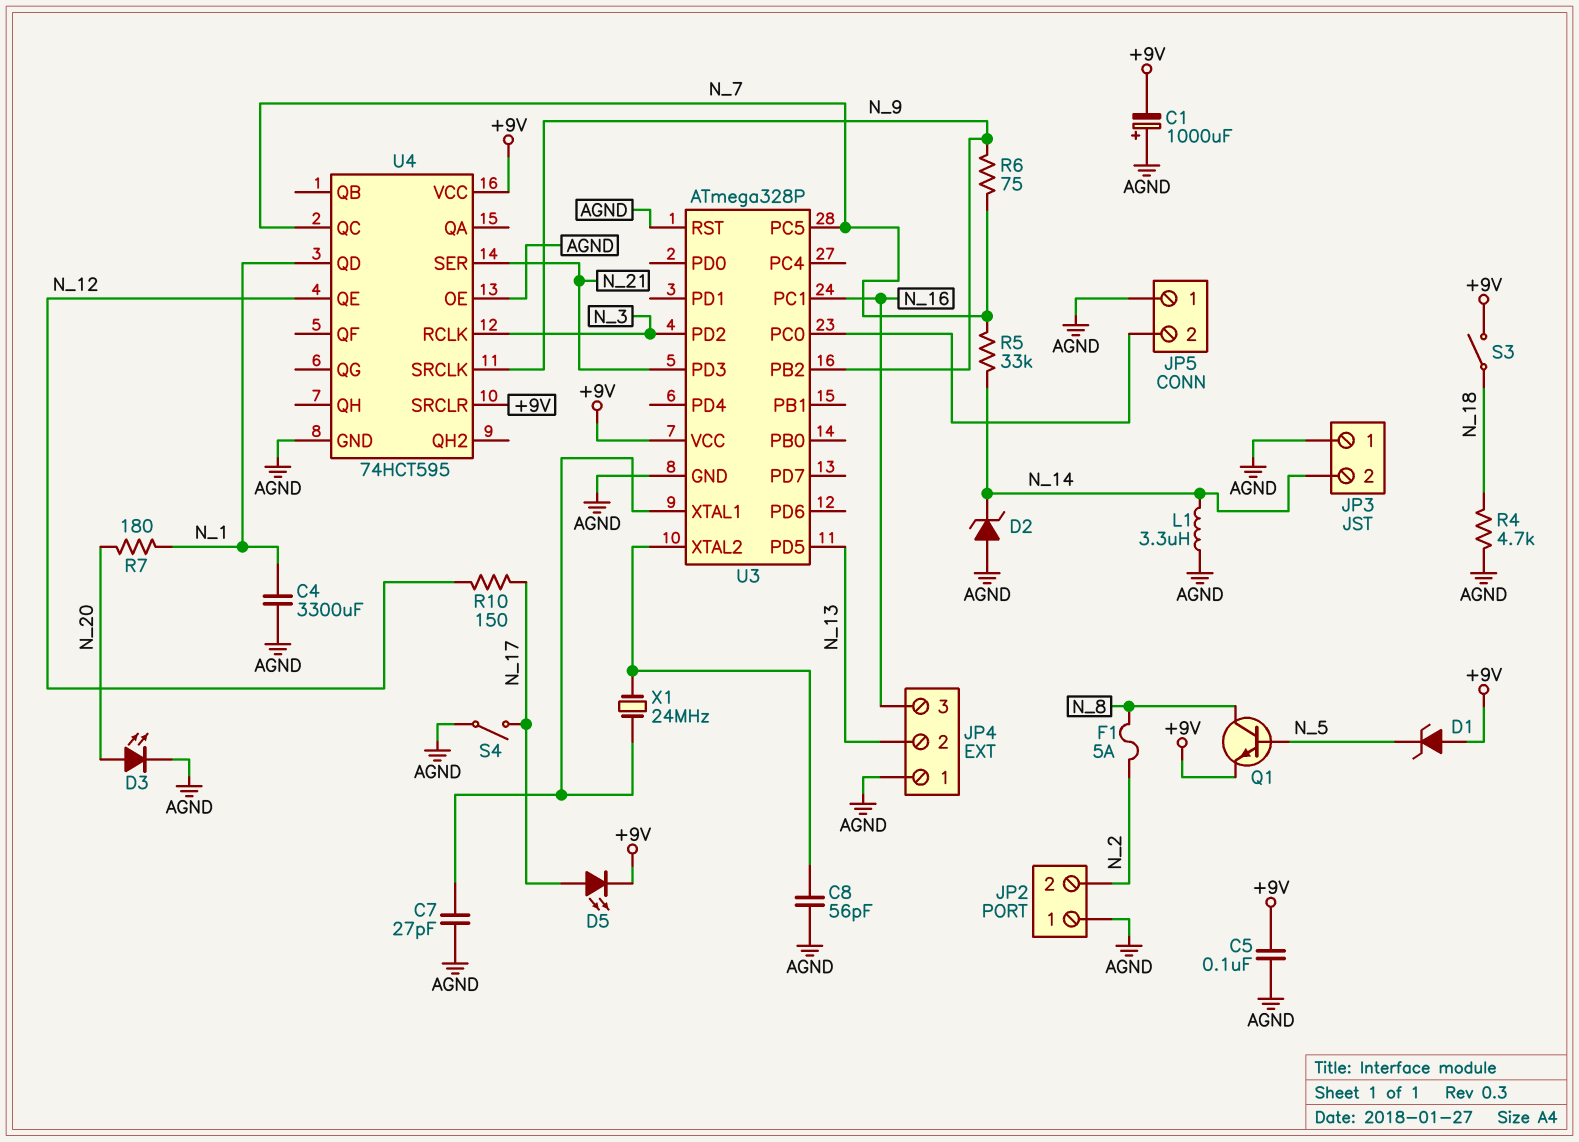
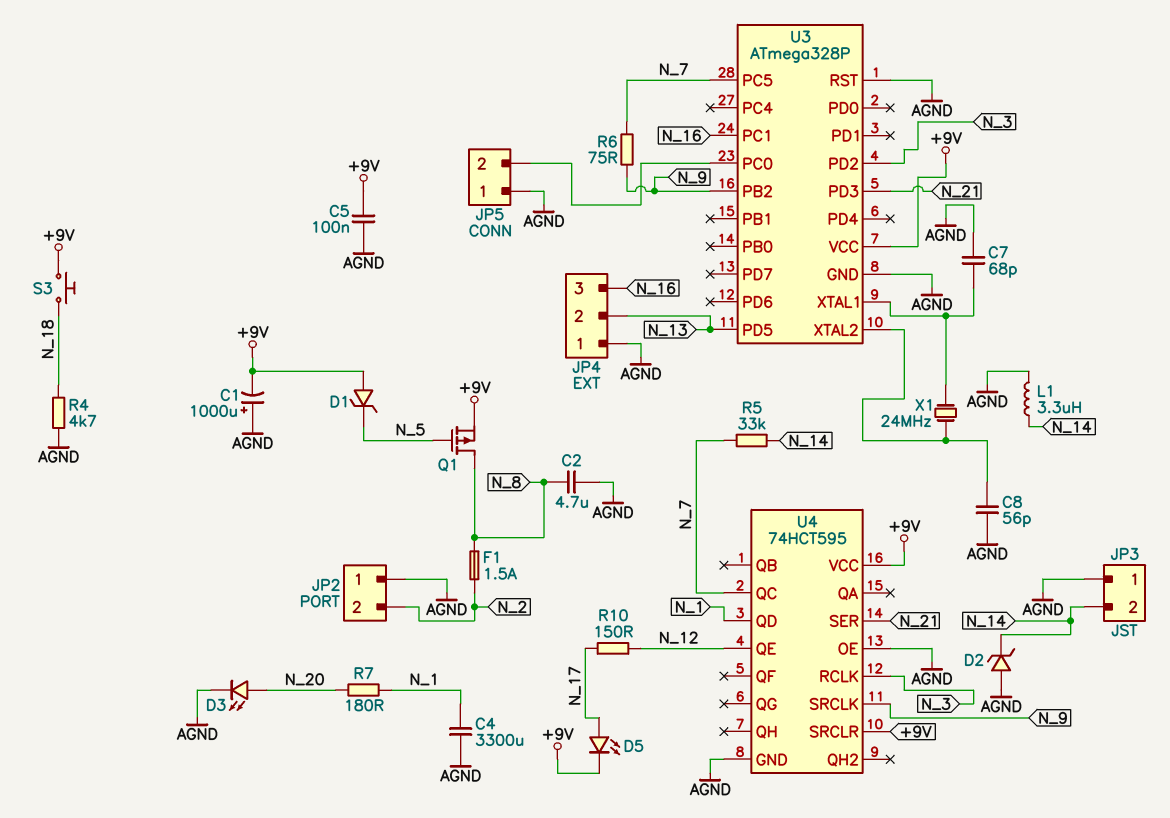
C2: none -> 4.7uF (AGND, N_8)
C7: 27pF (AGND, U3/XTAL1) -> 68pF (AGND, U3/XTAL1)
F1: 5A (N_2, N_8) -> 1.5A (N_2, N_8)
Q1: NPN (B N_5, C N_8, E +9V) -> PMOS (G N_5, D N_8, S +9V)
S3: switch (+9V, N_18) -> button (+9V, N_18)
S4: switch (AGND, N_17) -> none

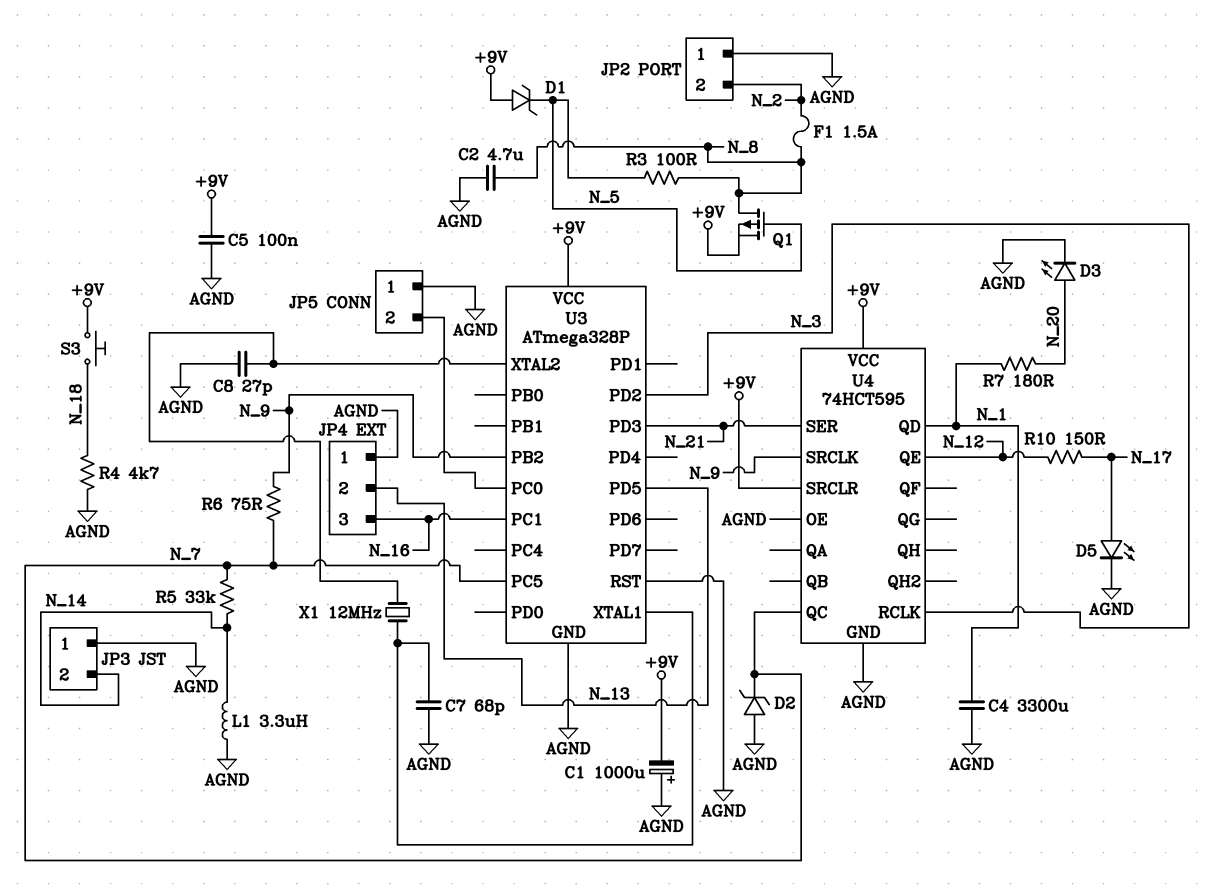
C8: 56pF (AGND, U3/XTAL2) -> 27pF (AGND, U3/XTAL2)
D2: zener (A AGND, K N_14) -> zener (A AGND, K N_7)
D5: LED (A N_17, K +9V) -> LED (A N_17, K AGND)
R3: none -> 100 (N_5, N_8)
X1: 24MHz (U3/XTAL1, U3/XTAL2) -> 12MHz (U3/XTAL1, U3/XTAL2)

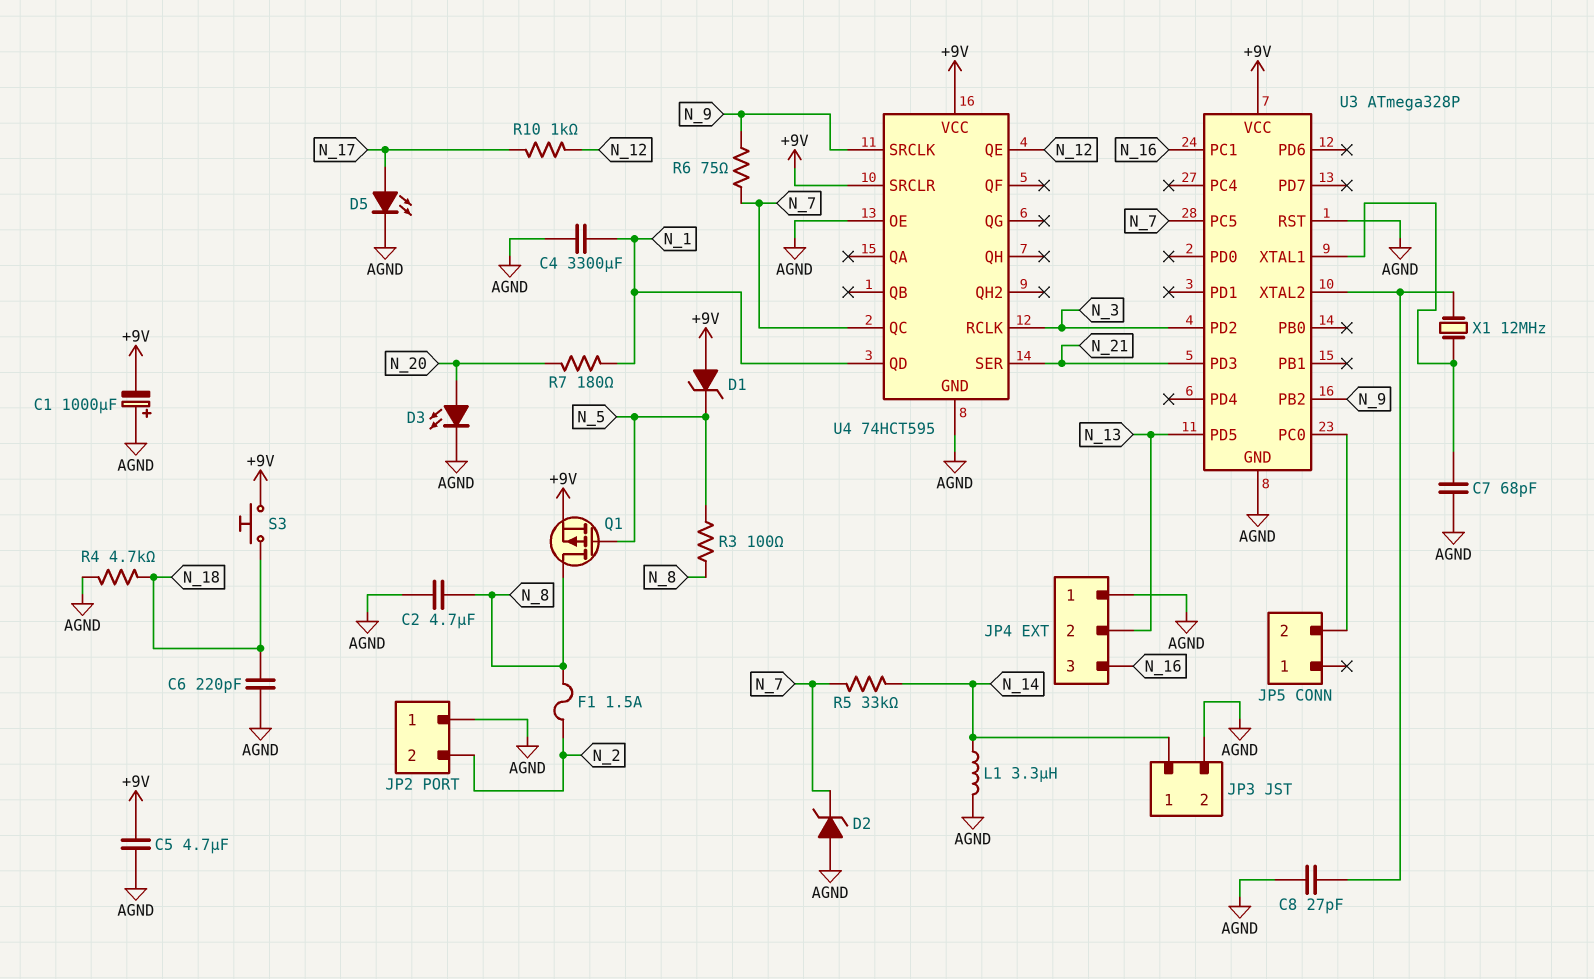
C5: 100nF (+9V, AGND) -> 4.7uF (+9V, AGND)
C6: none -> 220pF (AGND, N_18)
JP3 pin 1: AGND -> N_14
JP3 pin 2: N_14 -> AGND
JP5 pin 1: AGND -> none
R10: 150 (N_12, N_17) -> 1k (N_12, N_17)

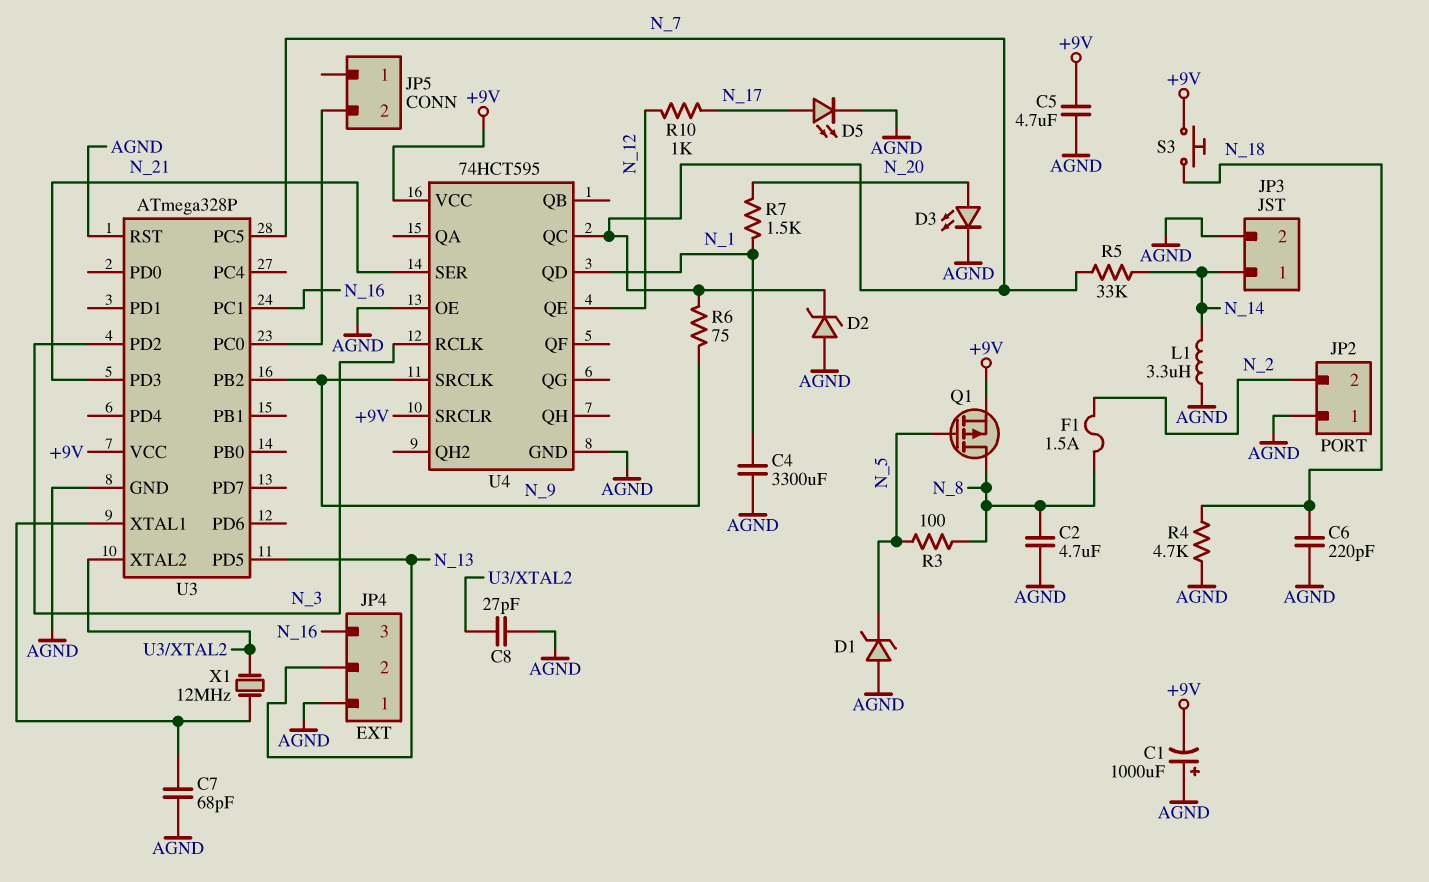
D1: zener (A +9V, K N_5) -> zener (A AGND, K N_5)
R7: 180 (N_1, N_20) -> 1.5k (N_1, N_20)

